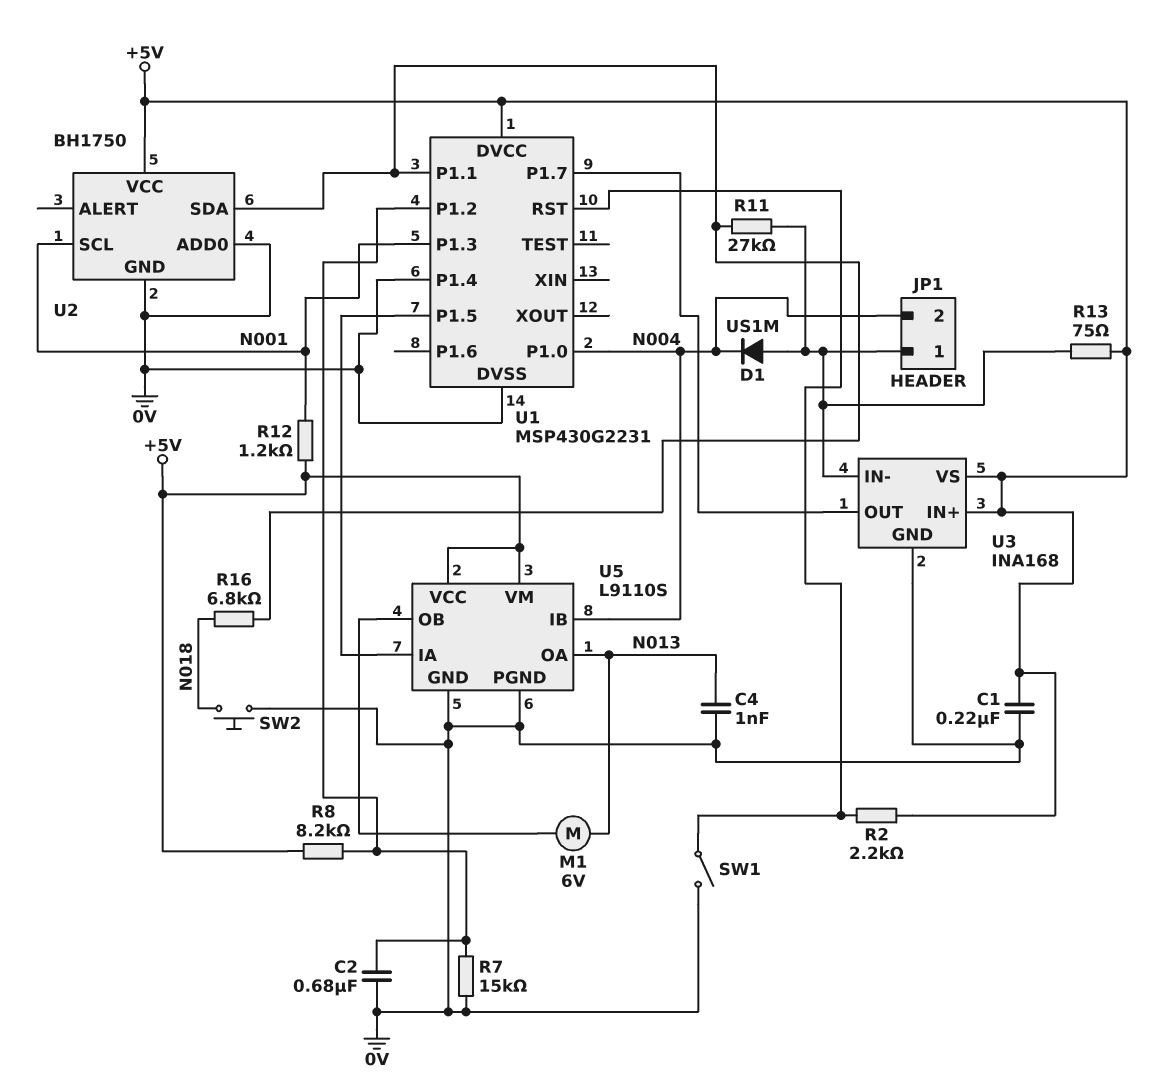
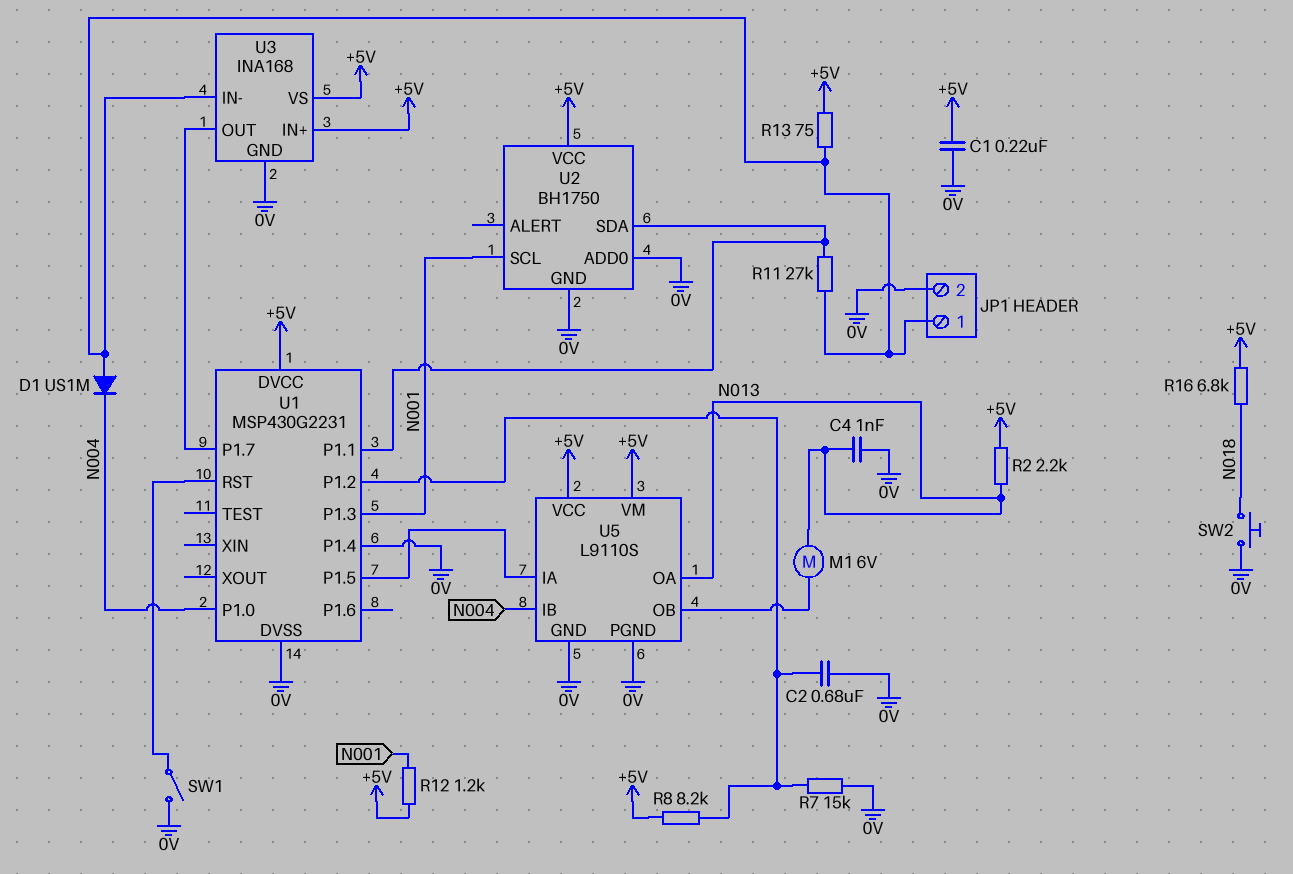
JP1 pin 2: N004 -> 0V
R2: 2.2k (+5V, U1/RST) -> 2.2k (+5V, N013)
R16: 6.8k (N018, U1/P1.1) -> 6.8k (+5V, N018)

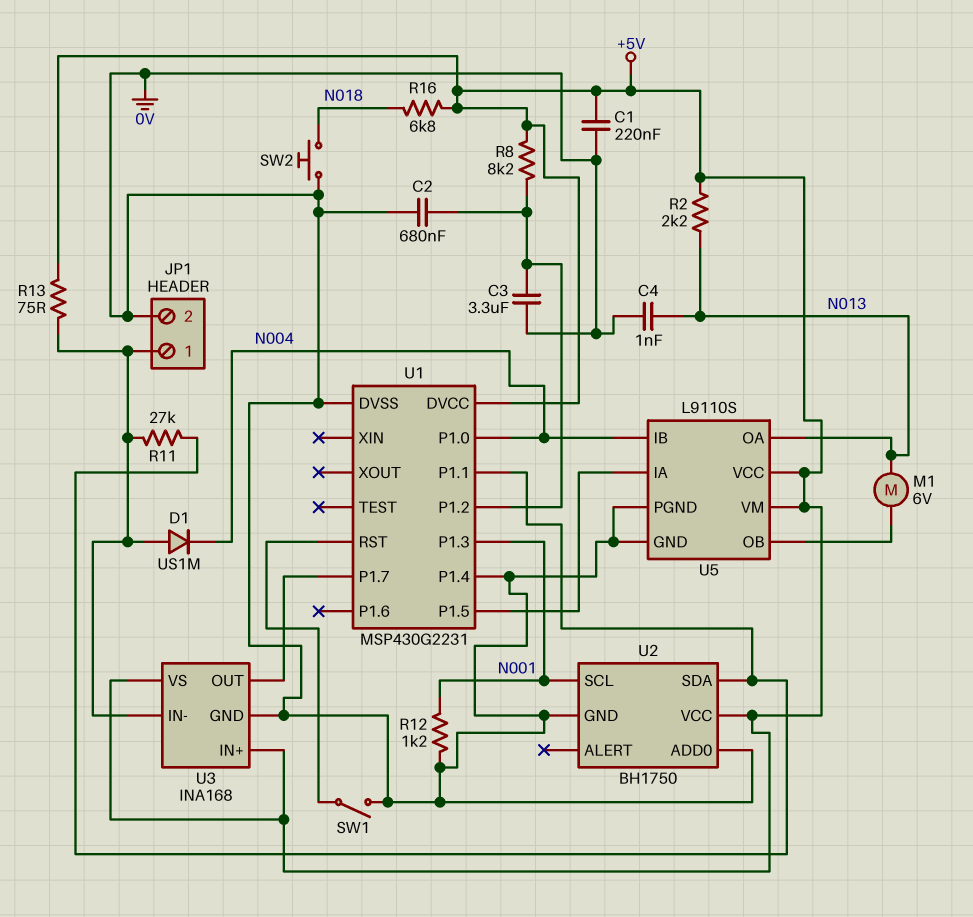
C3: none -> 3.3uF (0V, U1/P1.2)
R7: 15k (0V, U1/P1.2) -> none
R12: 1.2k (+5V, N001) -> 1.2k (0V, N001)

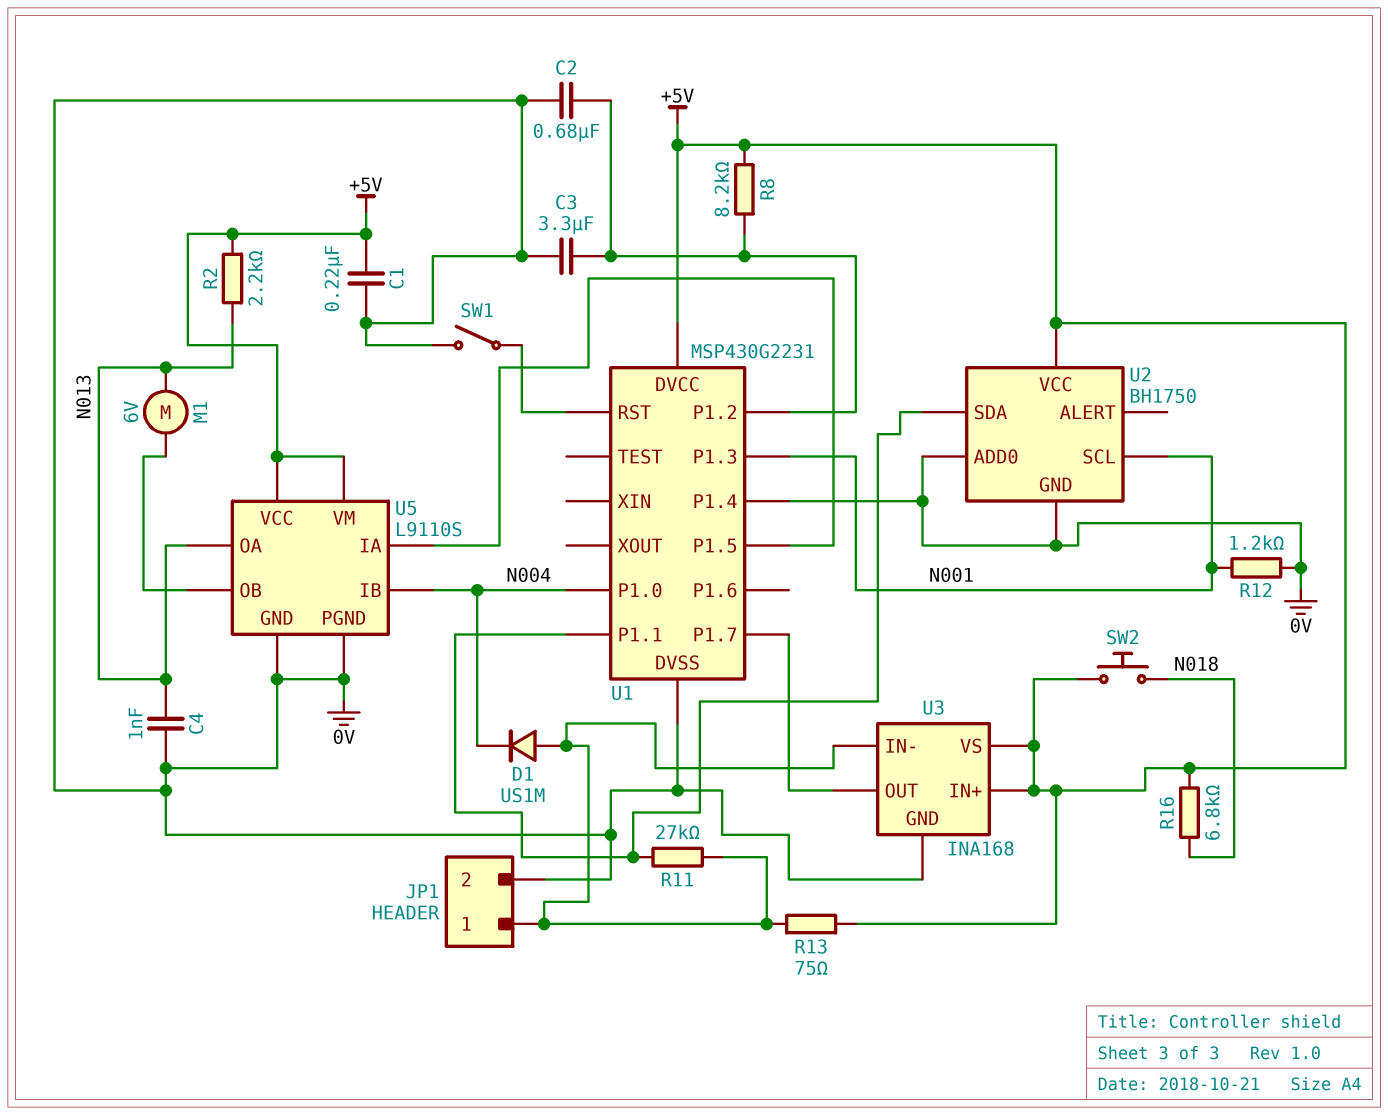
SW2: button (0V, N018) -> button (+5V, N018)

